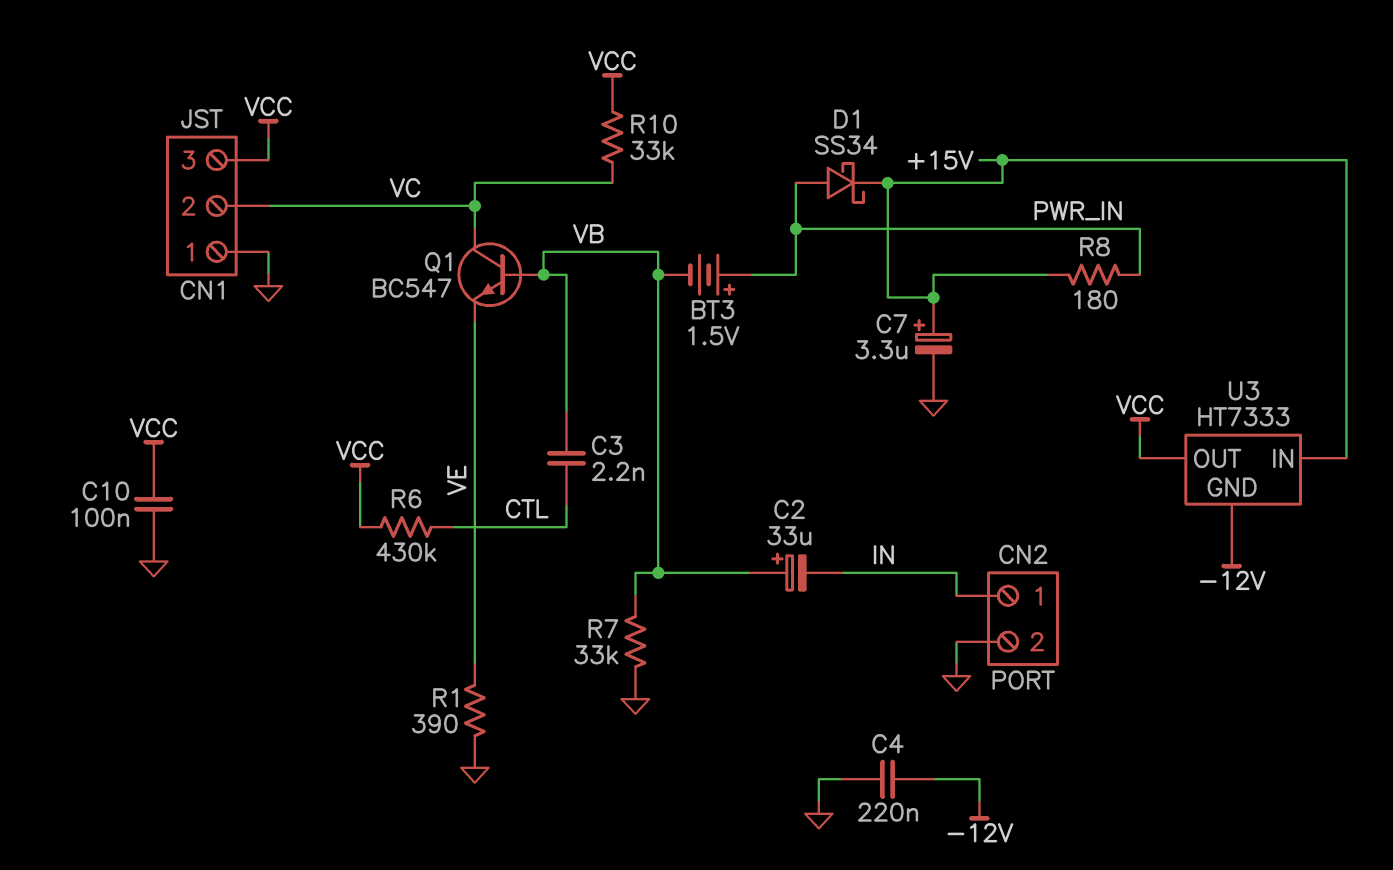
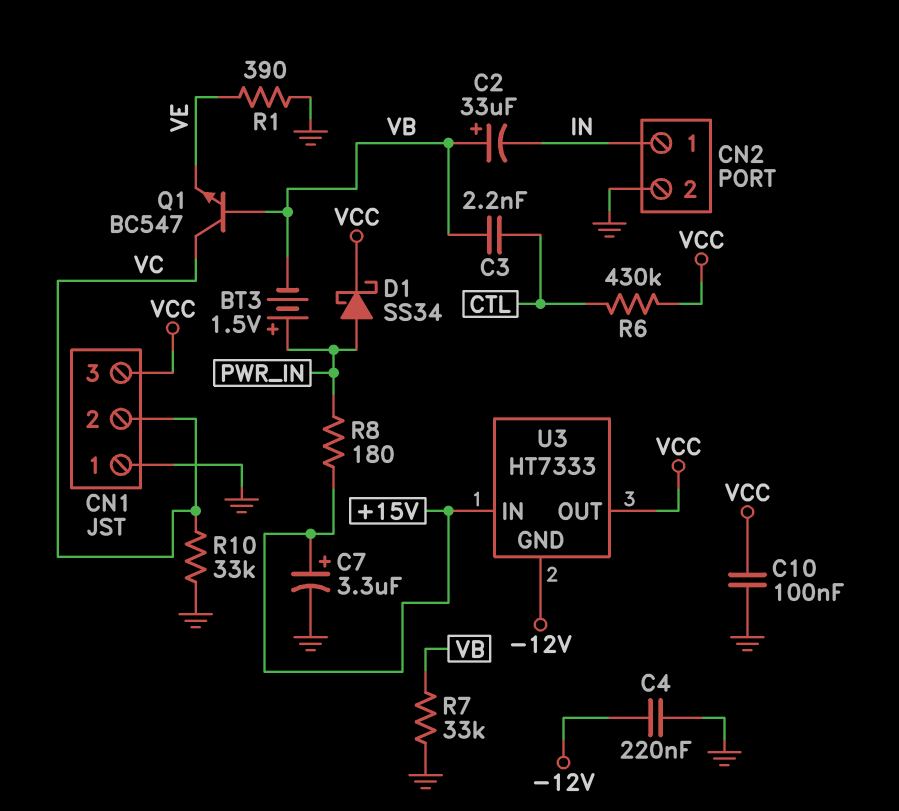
D1: schottky SS34 (A PWR_IN, K +15V) -> schottky SS34 (A PWR_IN, K VCC)
R10: 33k (VC, VCC) -> 33k (GND, VC)

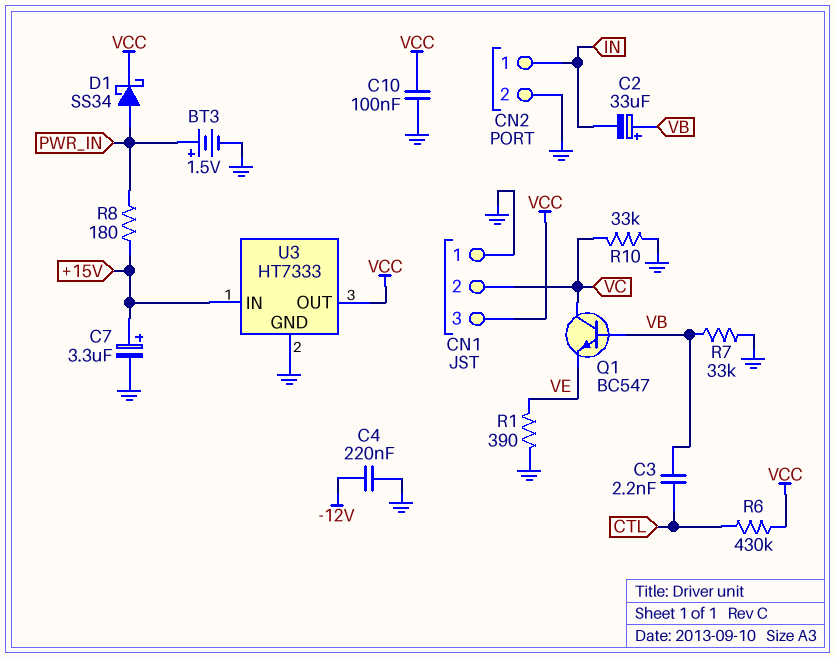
BT3: 1.5V (plus PWR_IN, minus VB) -> 1.5V (plus PWR_IN, minus GND)
U3 pin GND: -12V -> GND

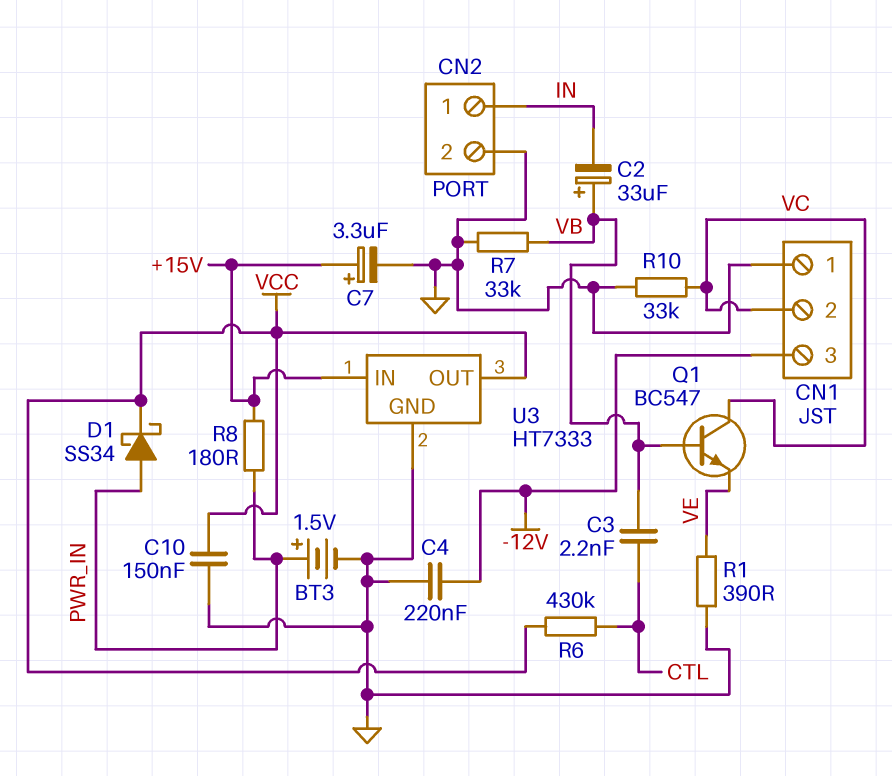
C10: 100nF (GND, VCC) -> 150nF (GND, VCC)
CN1 pin 3: VCC -> -12V

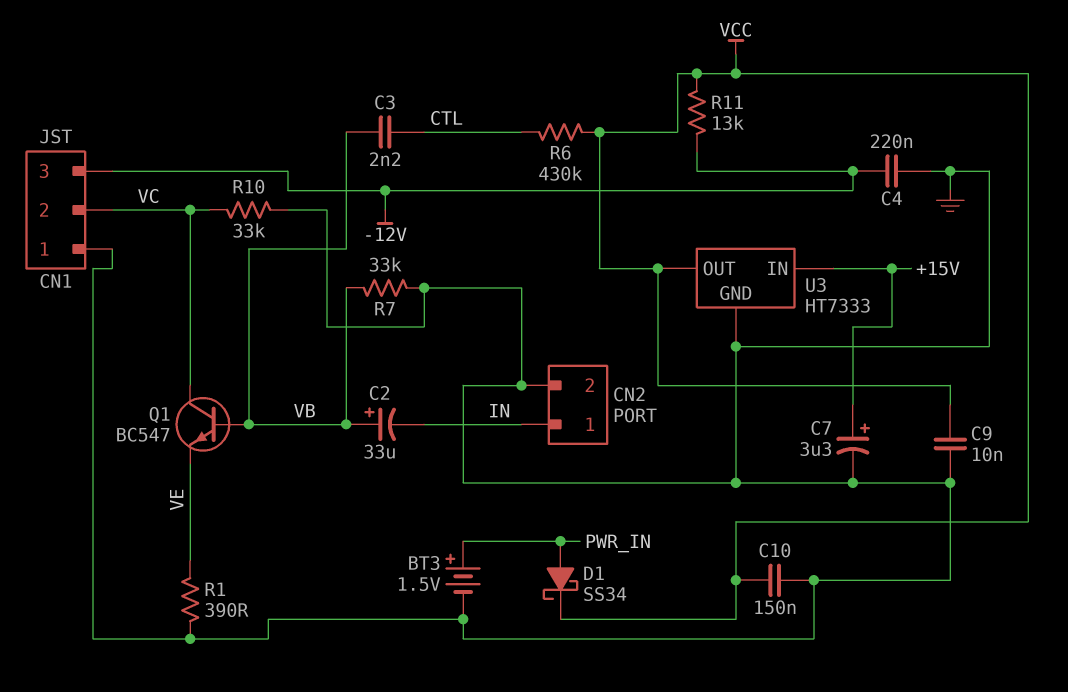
C9: none -> 10nF (GND, VCC)
R8: 180 (+15V, PWR_IN) -> none
R11: none -> 13k (-12V, VCC)

